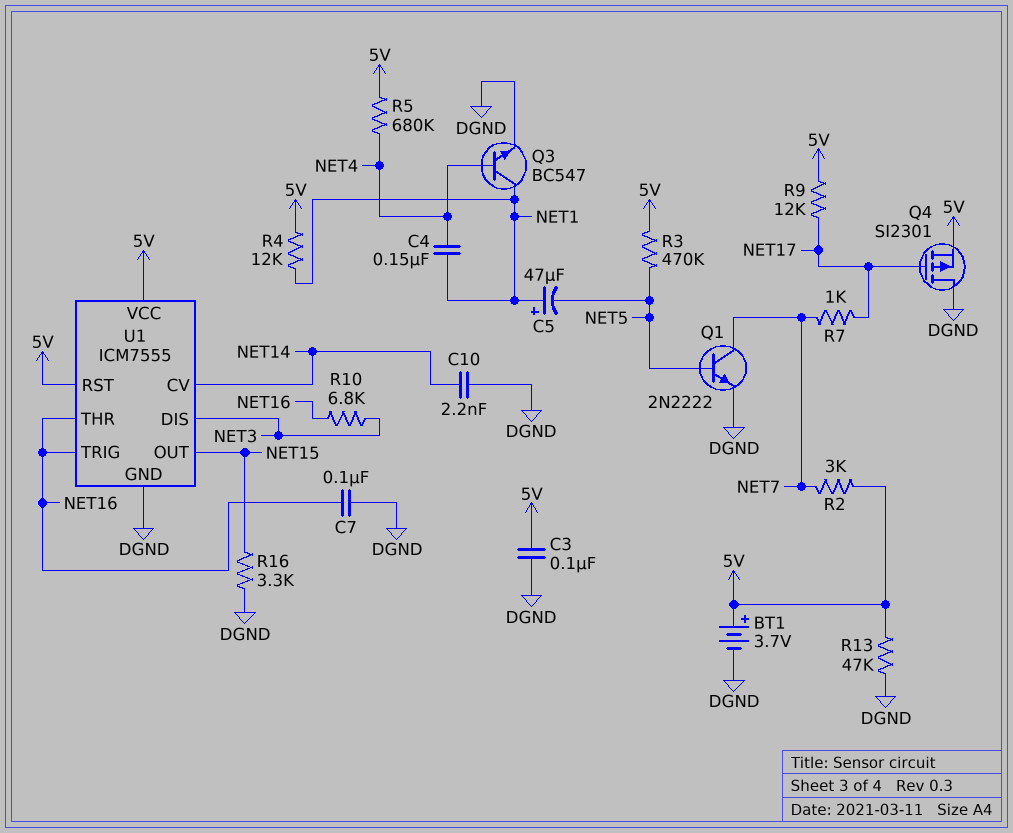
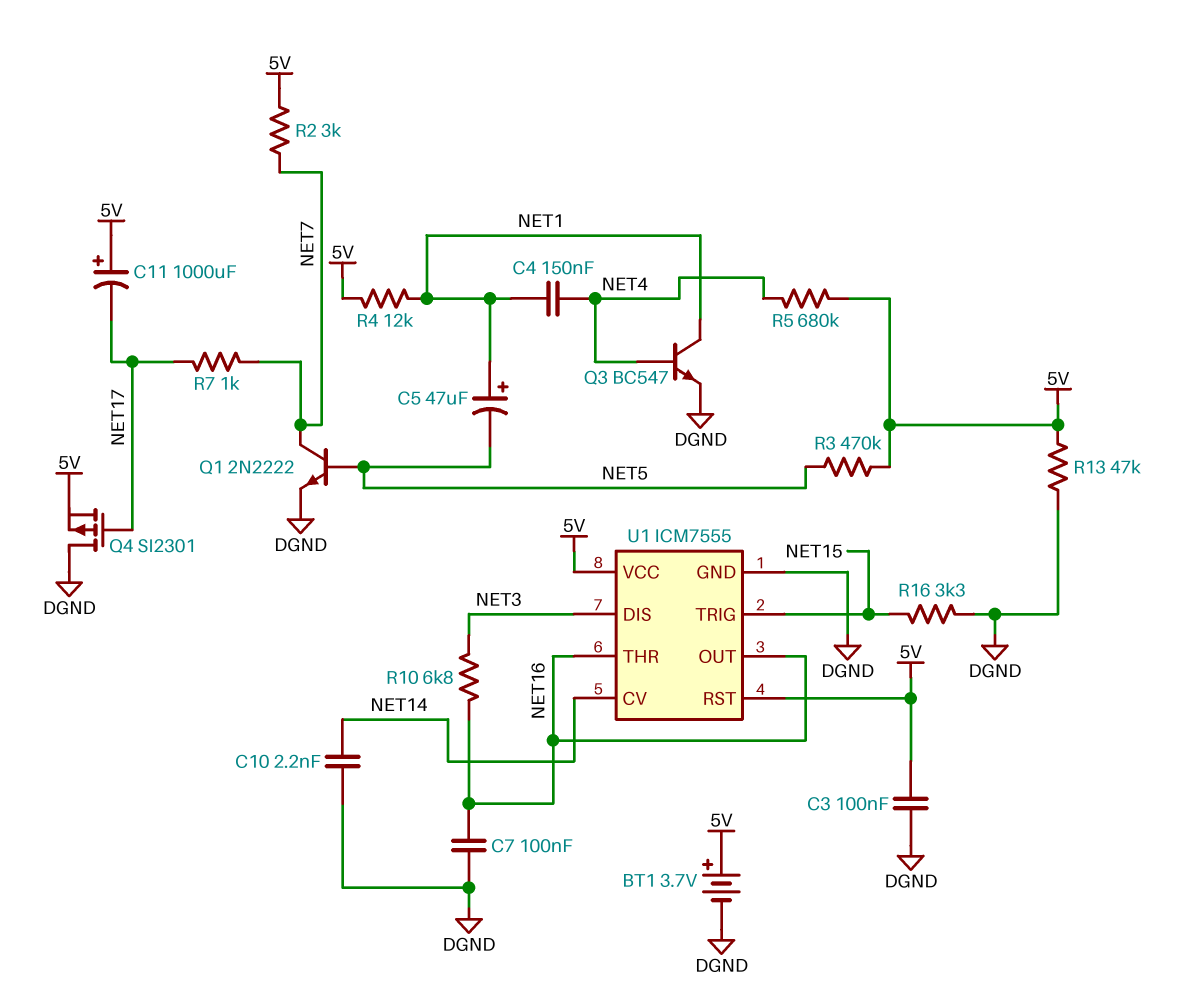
C11: none -> 1000uF (plus 5V, minus NET17)
R9: 12k (5V, NET17) -> none
U1 pin OUT: NET15 -> NET16
U1 pin TRIG: NET16 -> NET15

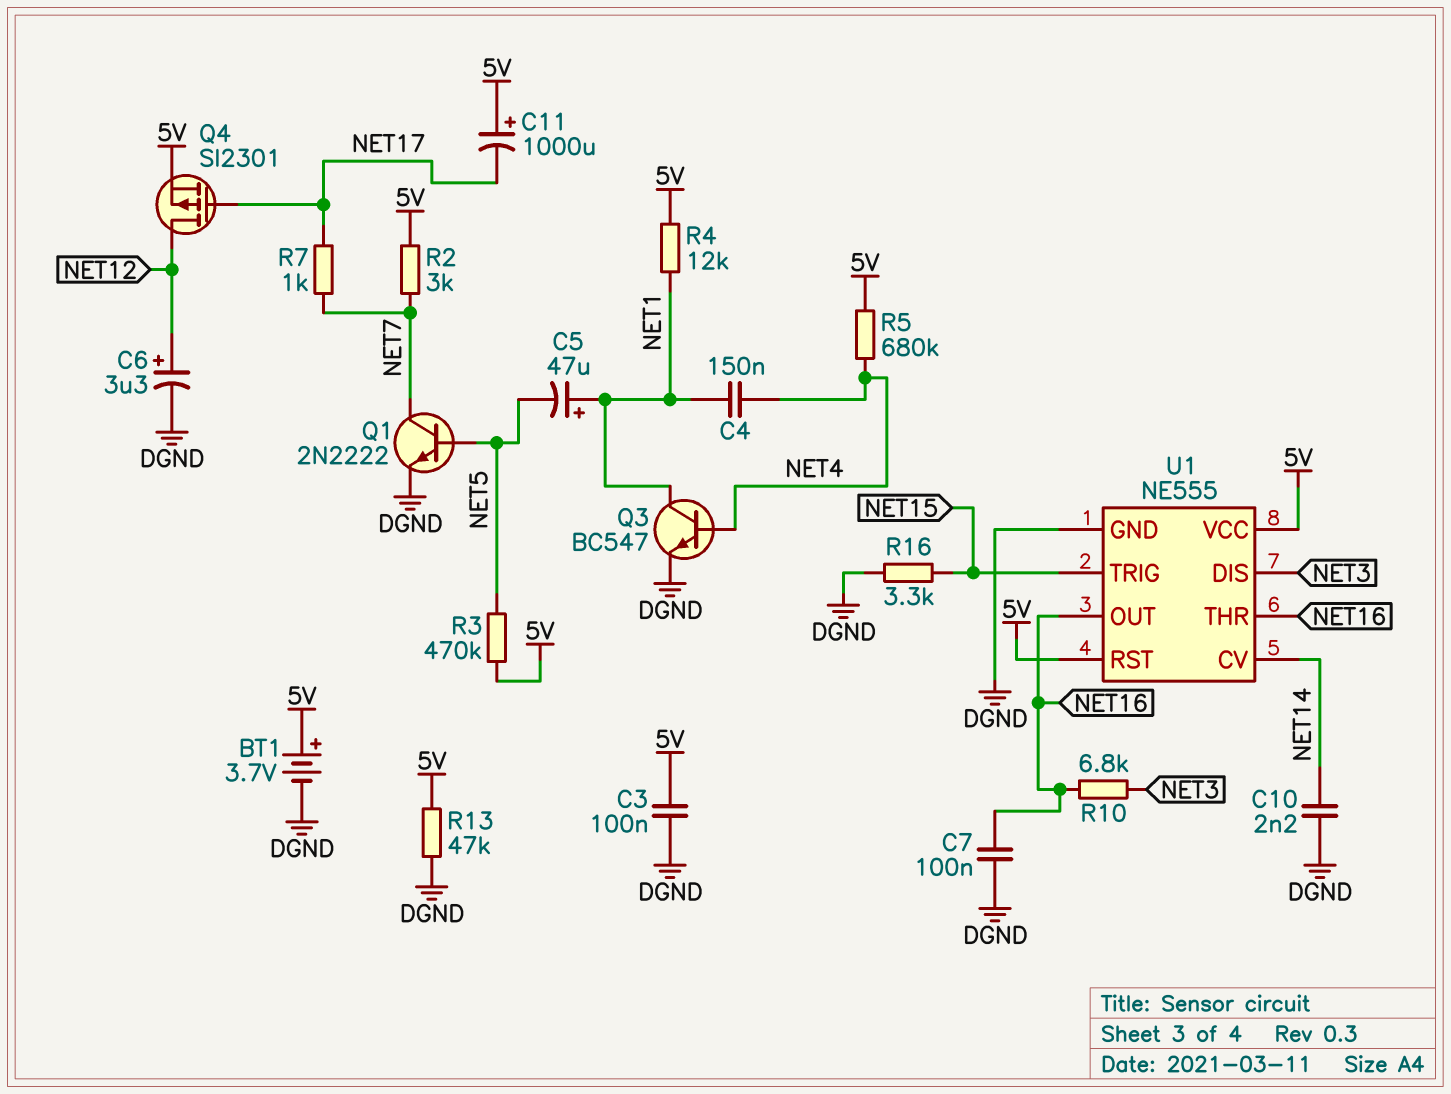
C6: none -> 3.3uF (plus NET12, minus DGND)
Q4: PMOS SI2301 (G NET17, D DGND, S 5V) -> PMOS SI2301 (G NET17, D NET12, S 5V)
U1: ICM7555 -> NE555

